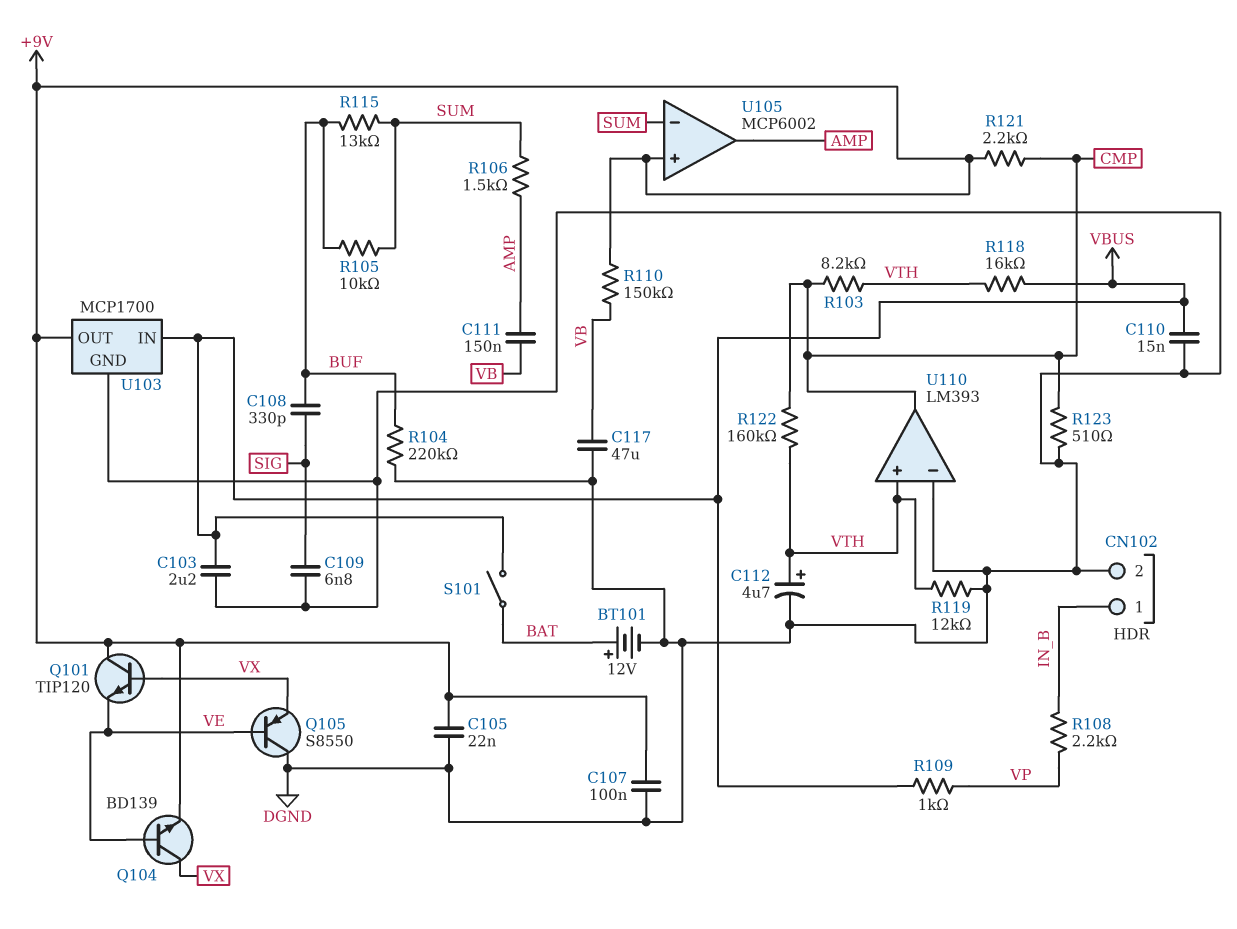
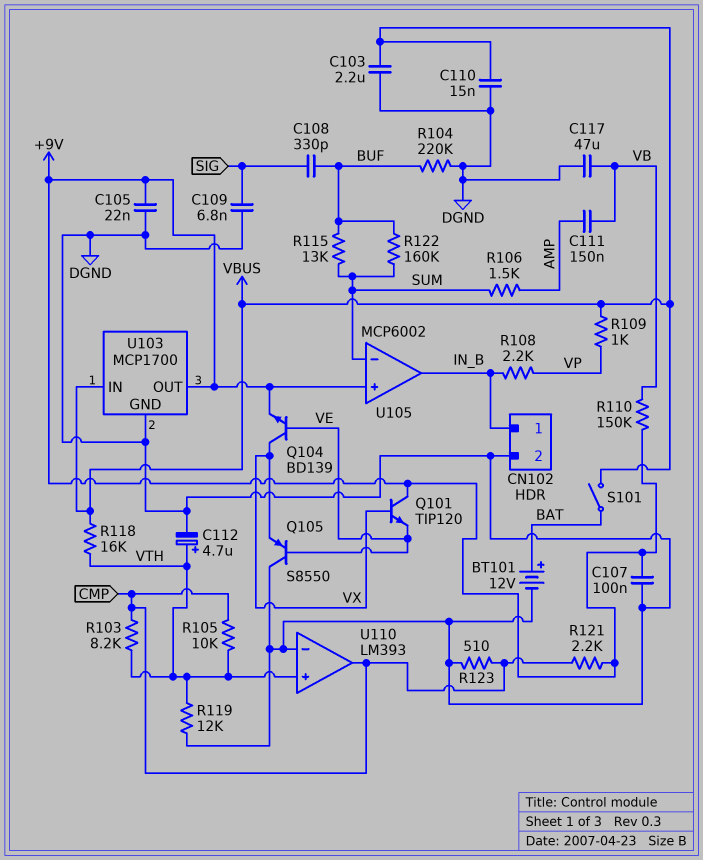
R105: 10k (BUF, SUM) -> 10k (CMP, VTH)
R122: 160k (CMP, VTH) -> 160k (BUF, SUM)
U105 pin out: AMP -> IN_B

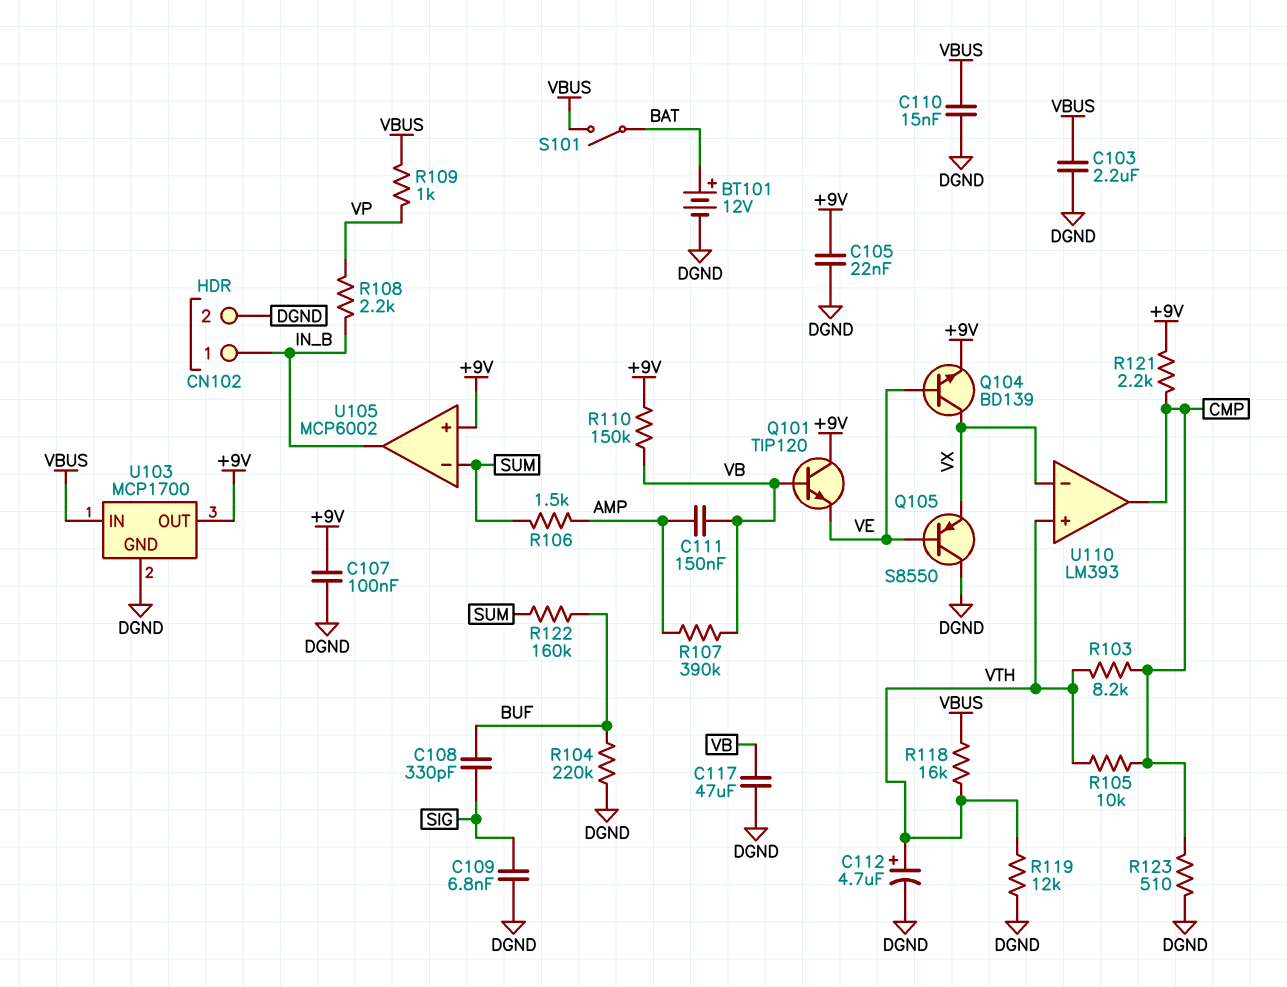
Q101: NPN TIP120 (B VX, C +9V, E VE) -> NPN TIP120 (B VB, C +9V, E VE)
R107: none -> 390k (AMP, VB)
R115: 13k (BUF, SUM) -> none
U110 pin in-: DGND -> VX

